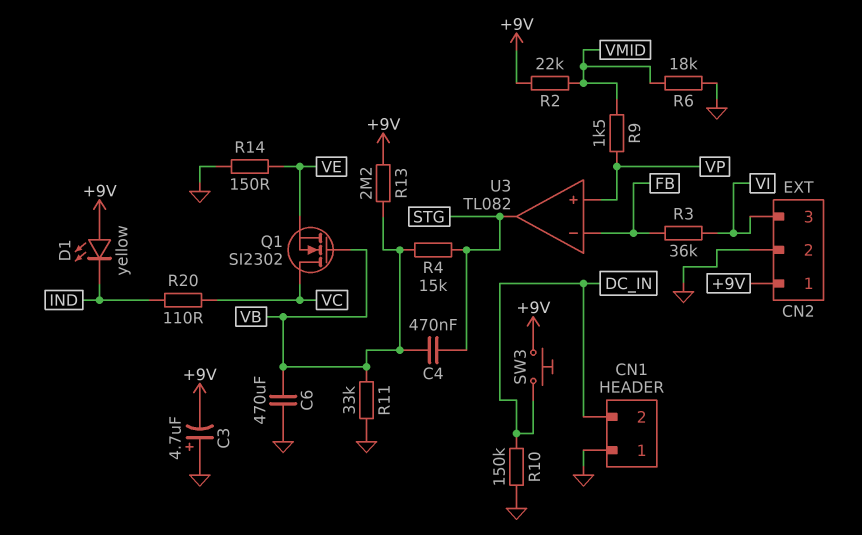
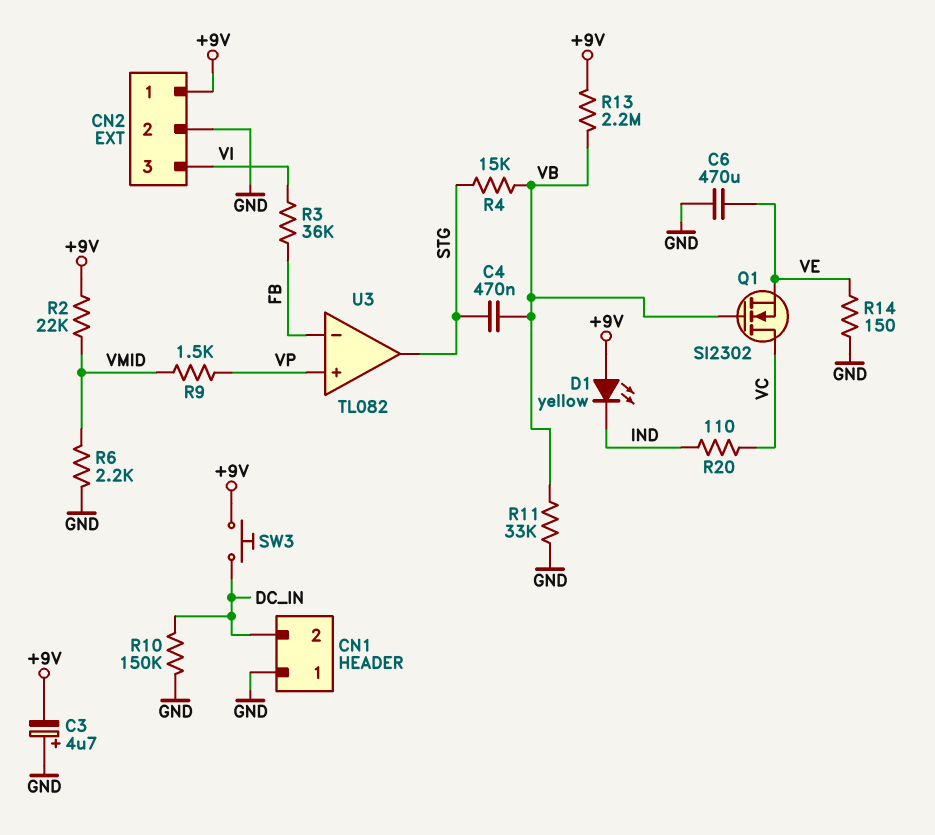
C6: 470uF (GND, VB) -> 470uF (GND, VE)
R6: 18k (GND, VMID) -> 2.2k (GND, VMID)

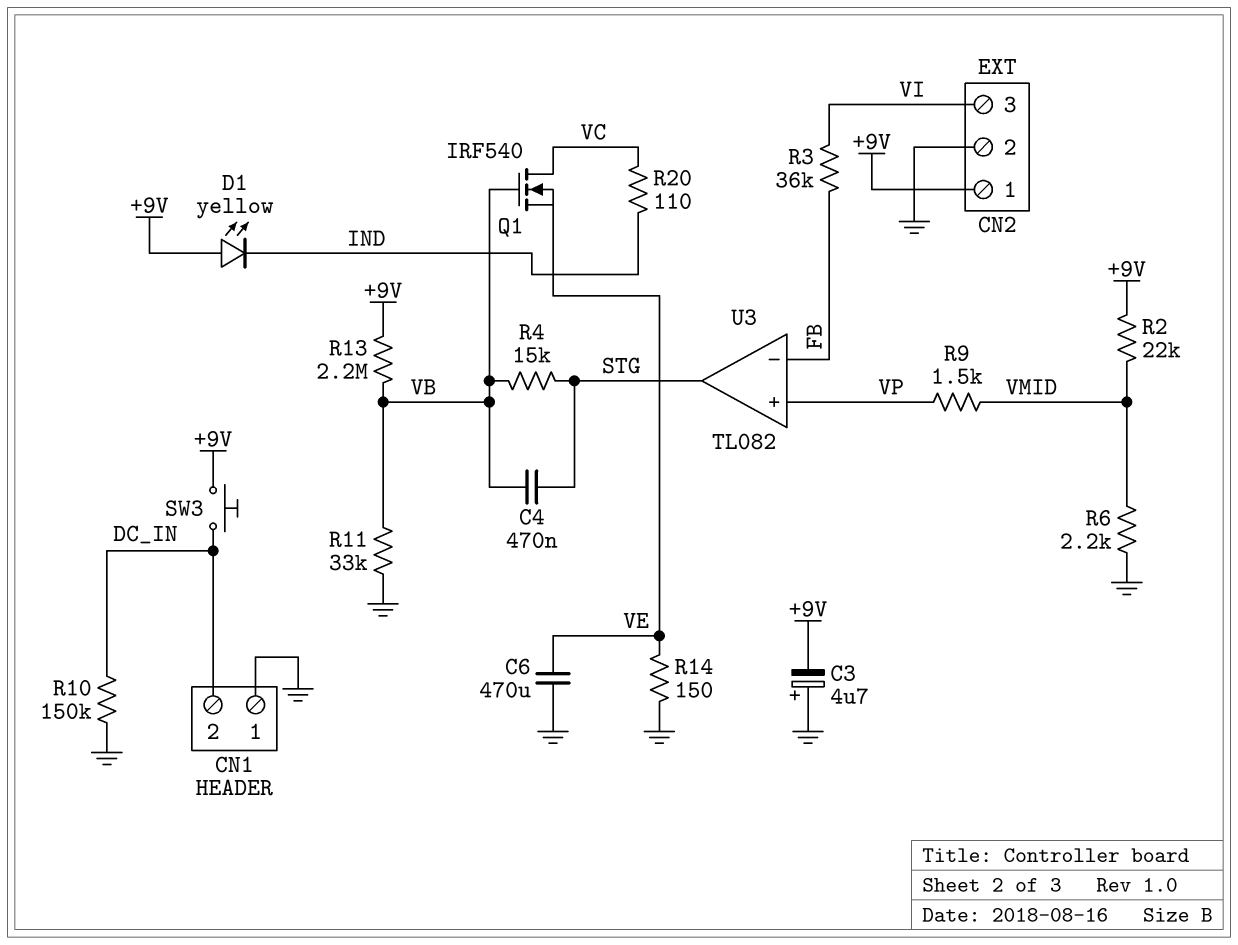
Q1: NMOS SI2302 (G VB, D VC, S VE) -> NMOS IRF540 (G VB, D VC, S VE)

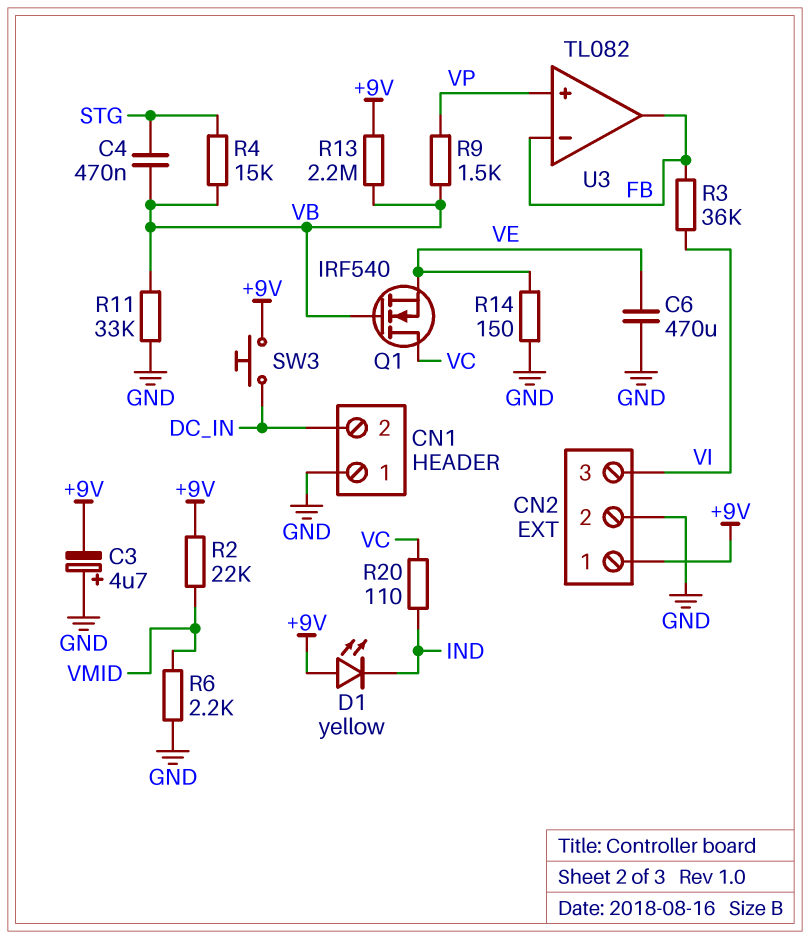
R9: 1.5k (VMID, VP) -> 1.5k (VB, VP)
R10: 150k (DC_IN, GND) -> none
U3 pin out: STG -> FB

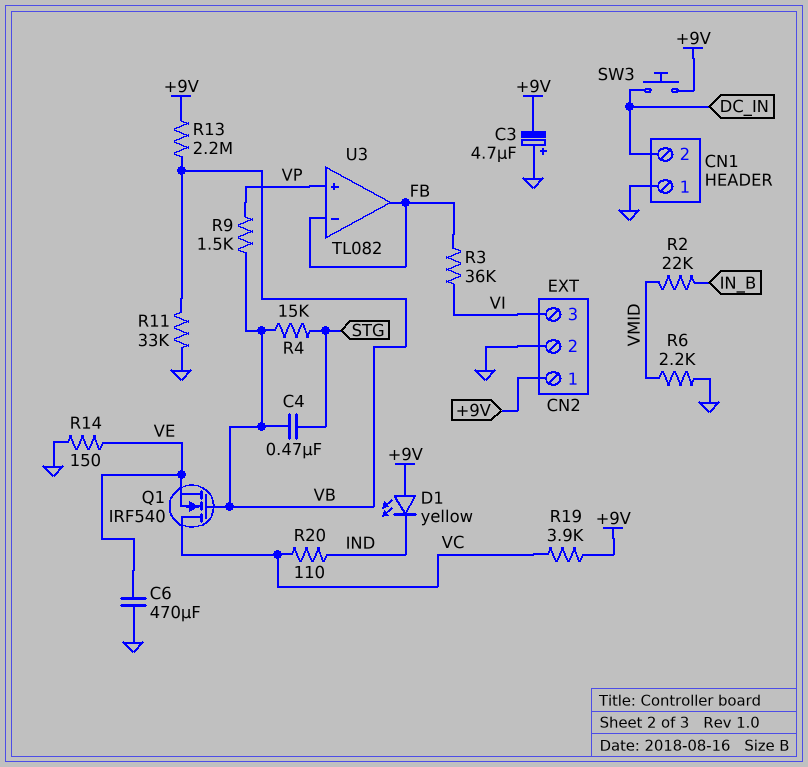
R2: 22k (+9V, VMID) -> 22k (IN_B, VMID)
R19: none -> 3.9k (+9V, VC)

